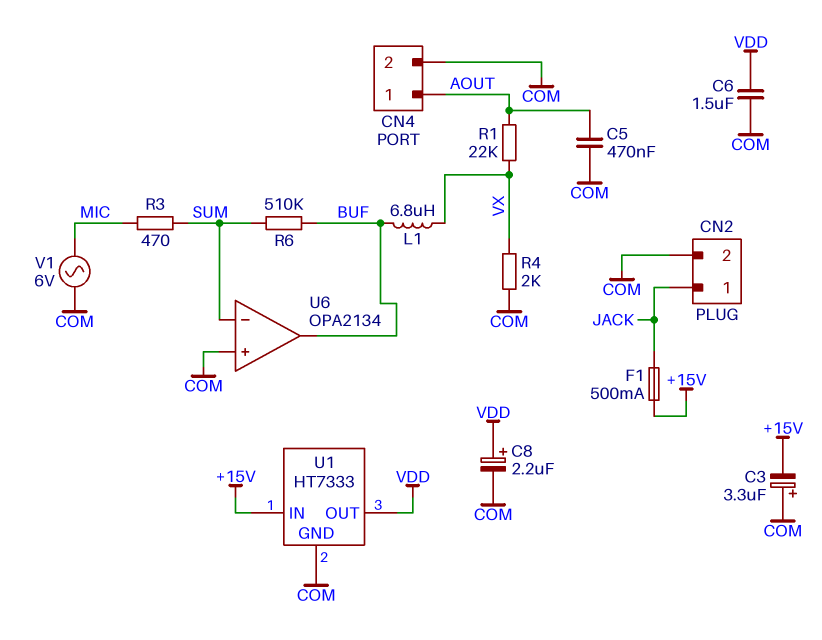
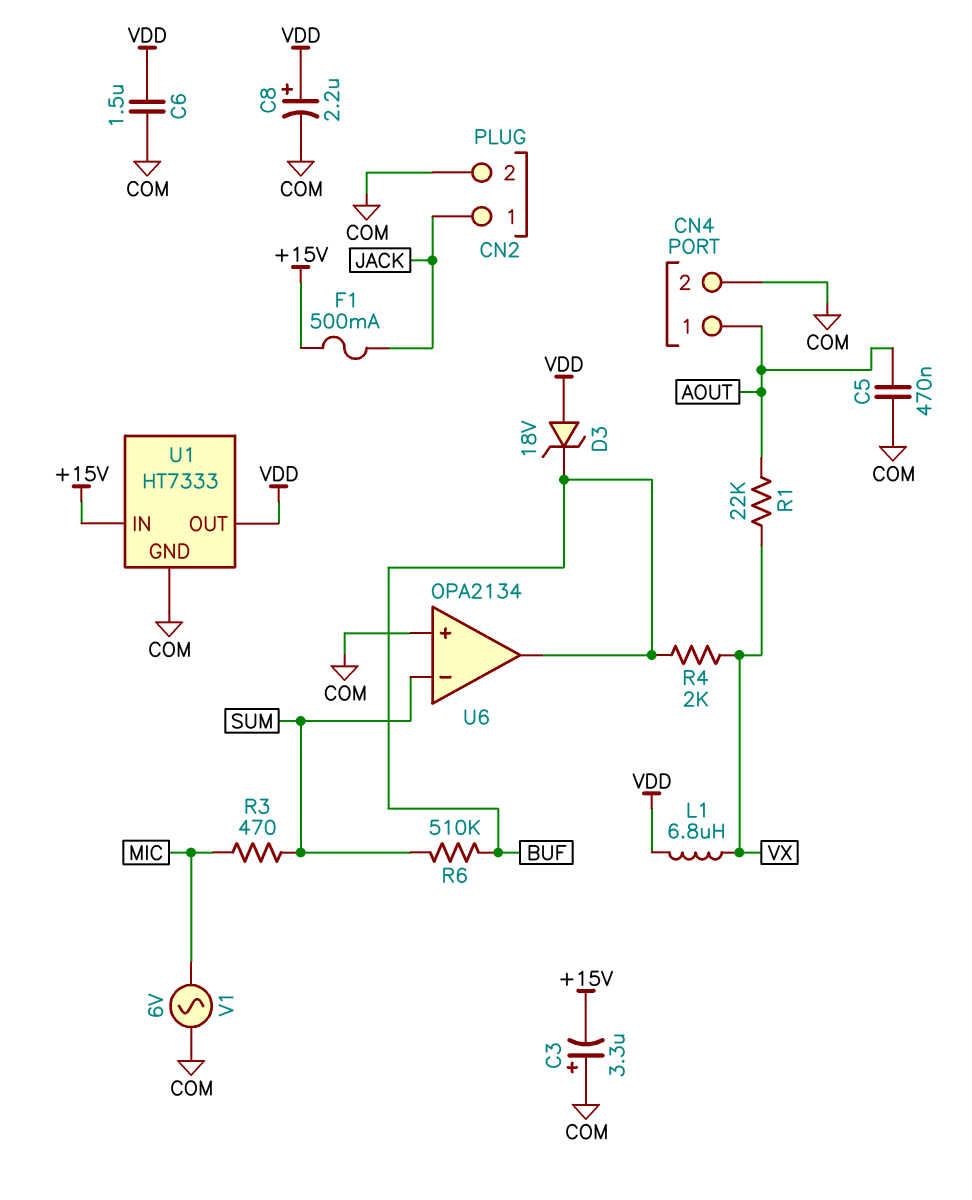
D3: none -> zener 18V (A VDD, K BUF)
L1: 6.8uH (BUF, VX) -> 6.8uH (VDD, VX)
R4: 2k (COM, VX) -> 2k (BUF, VX)

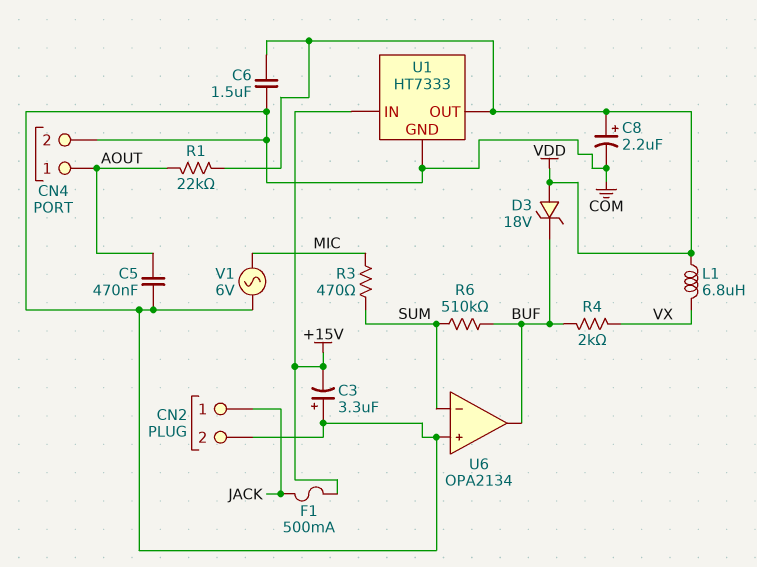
R1: 22k (AOUT, VX) -> 22k (AOUT, VDD)

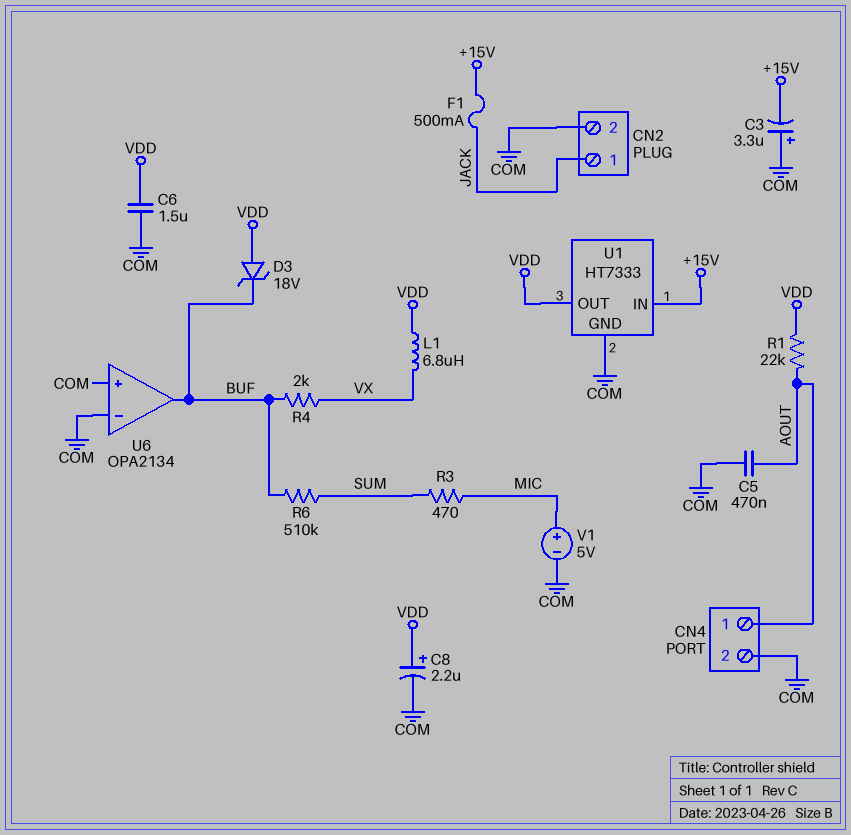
U6 pin in-: SUM -> COM
V1: AC 6V (COM, MIC) -> 5V (plus MIC, minus COM)

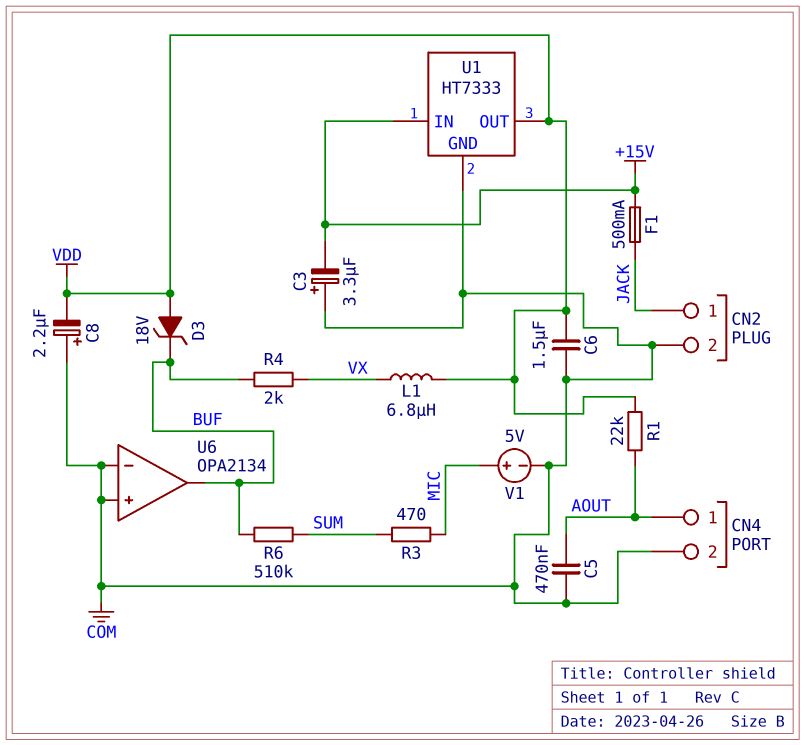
C8: 2.2uF (plus VDD, minus COM) -> 2.2uF (plus COM, minus VDD)

